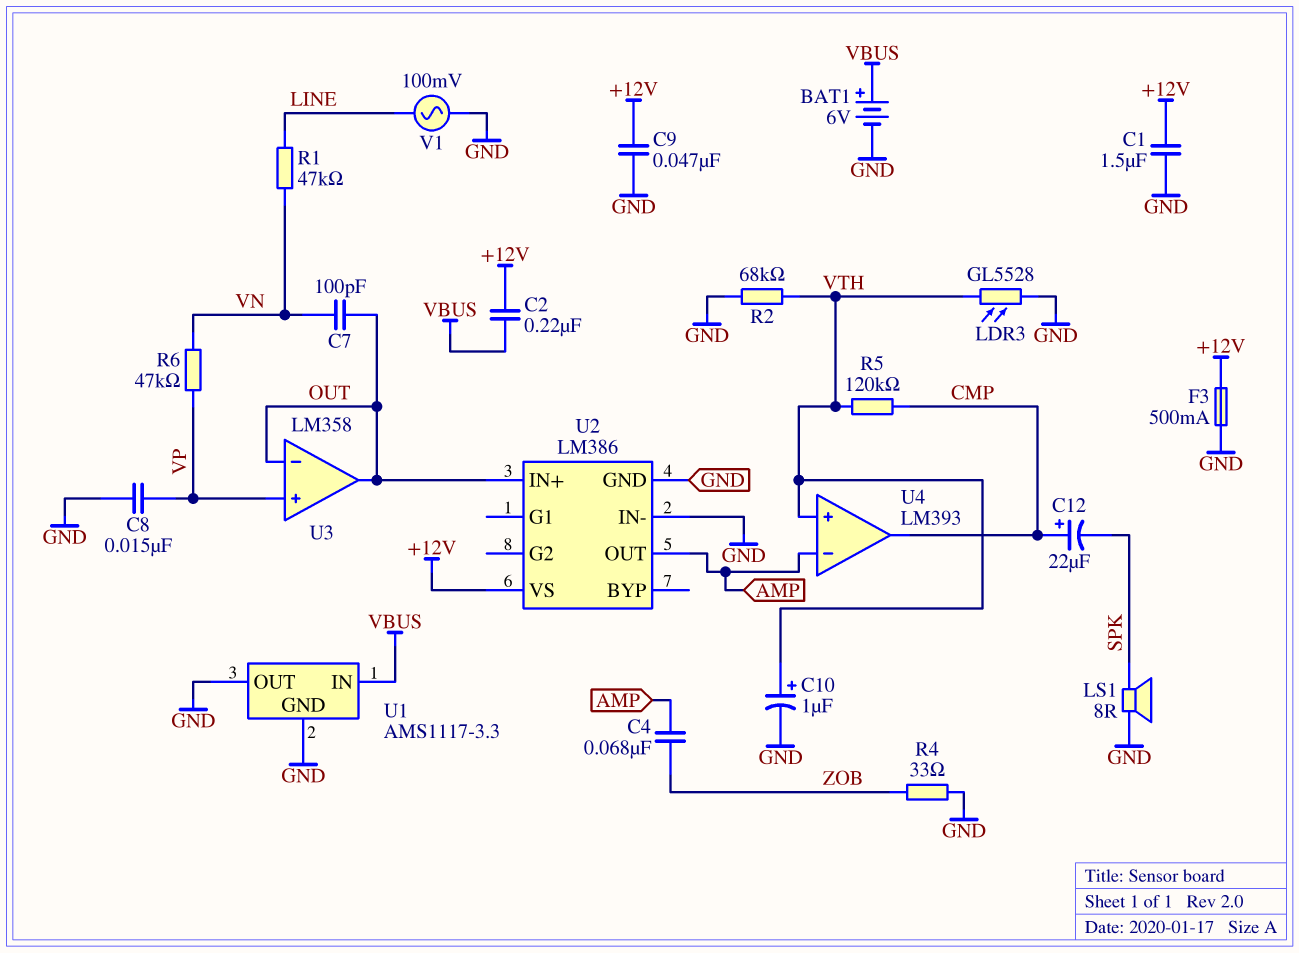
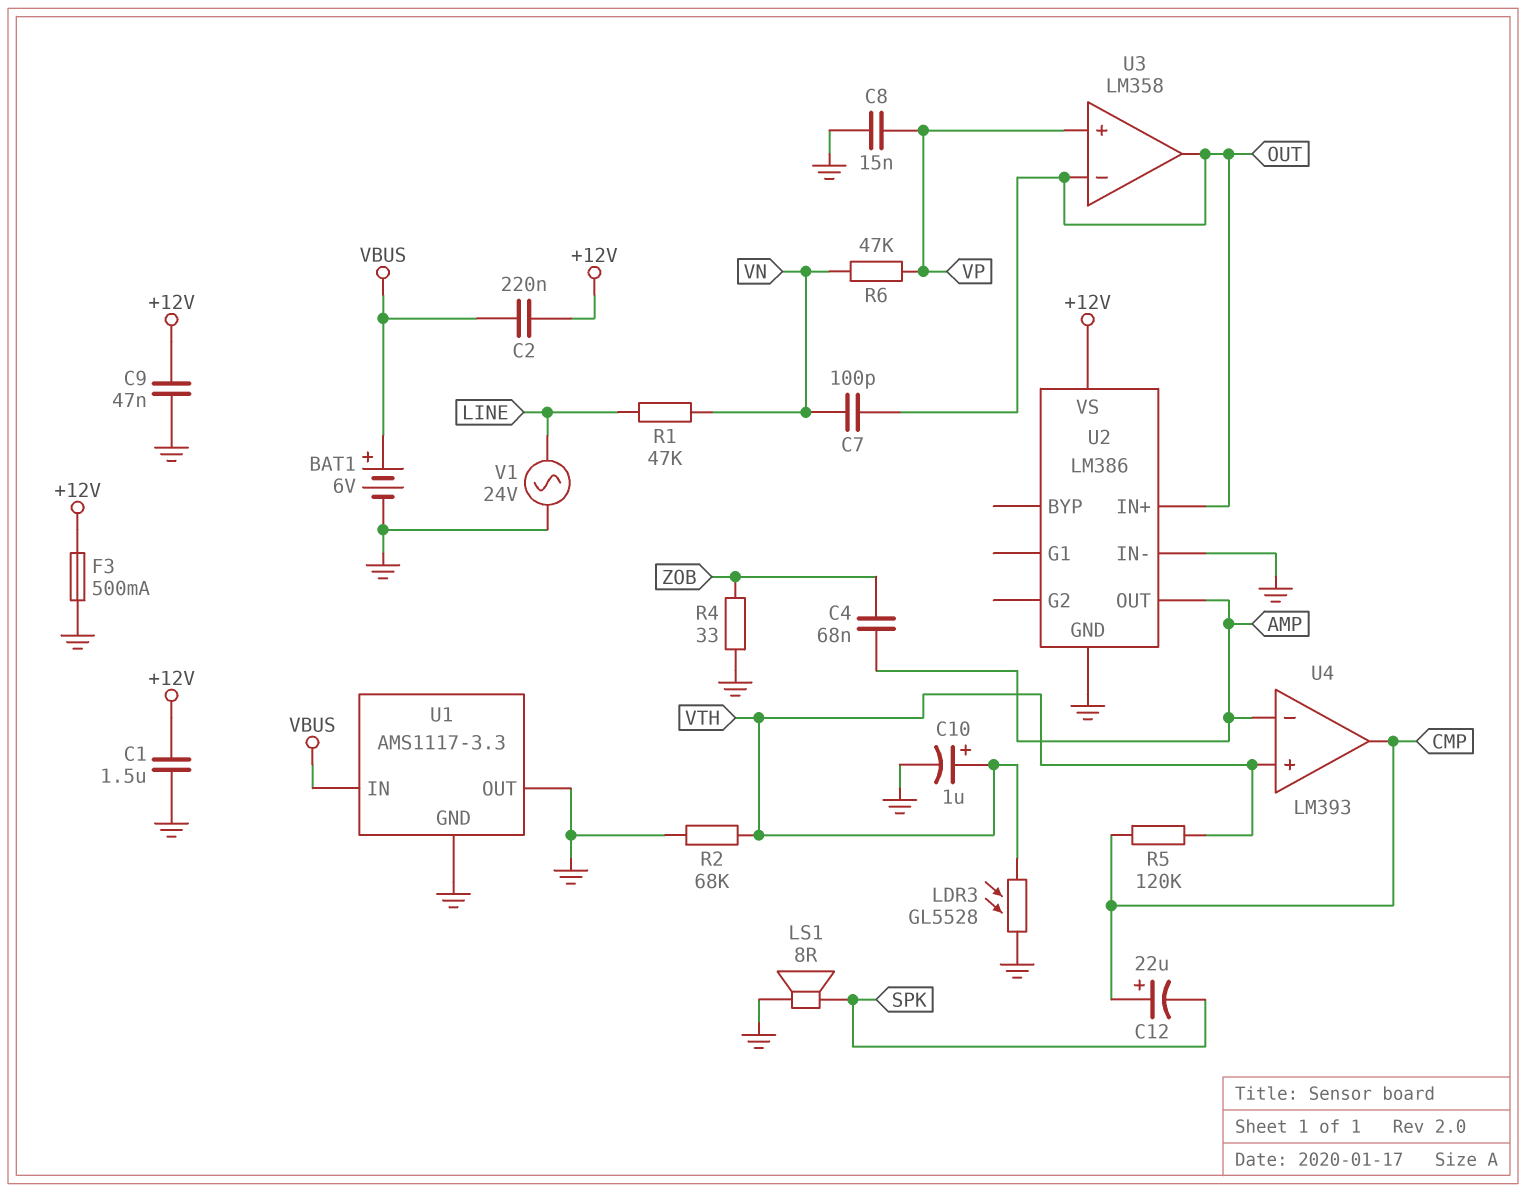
V1: AC 100mV (GND, LINE) -> AC 24V (GND, LINE)

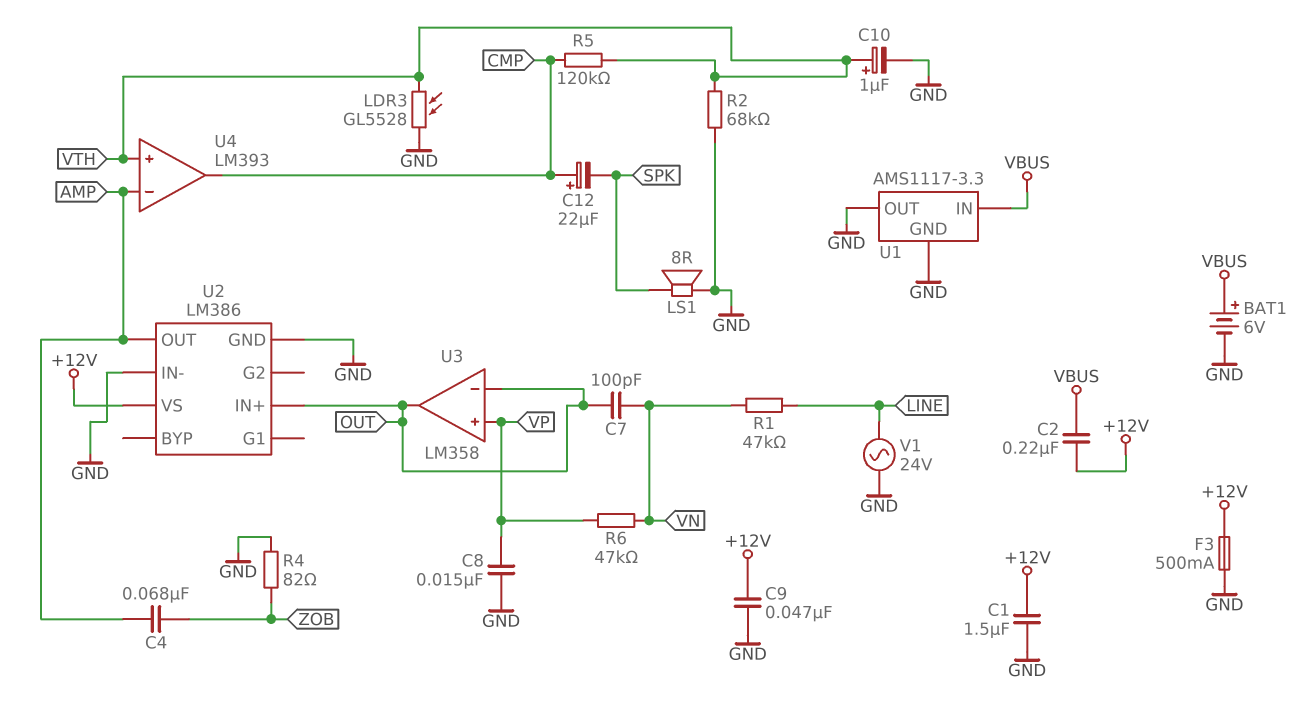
R4: 33 (GND, ZOB) -> 82 (GND, ZOB)

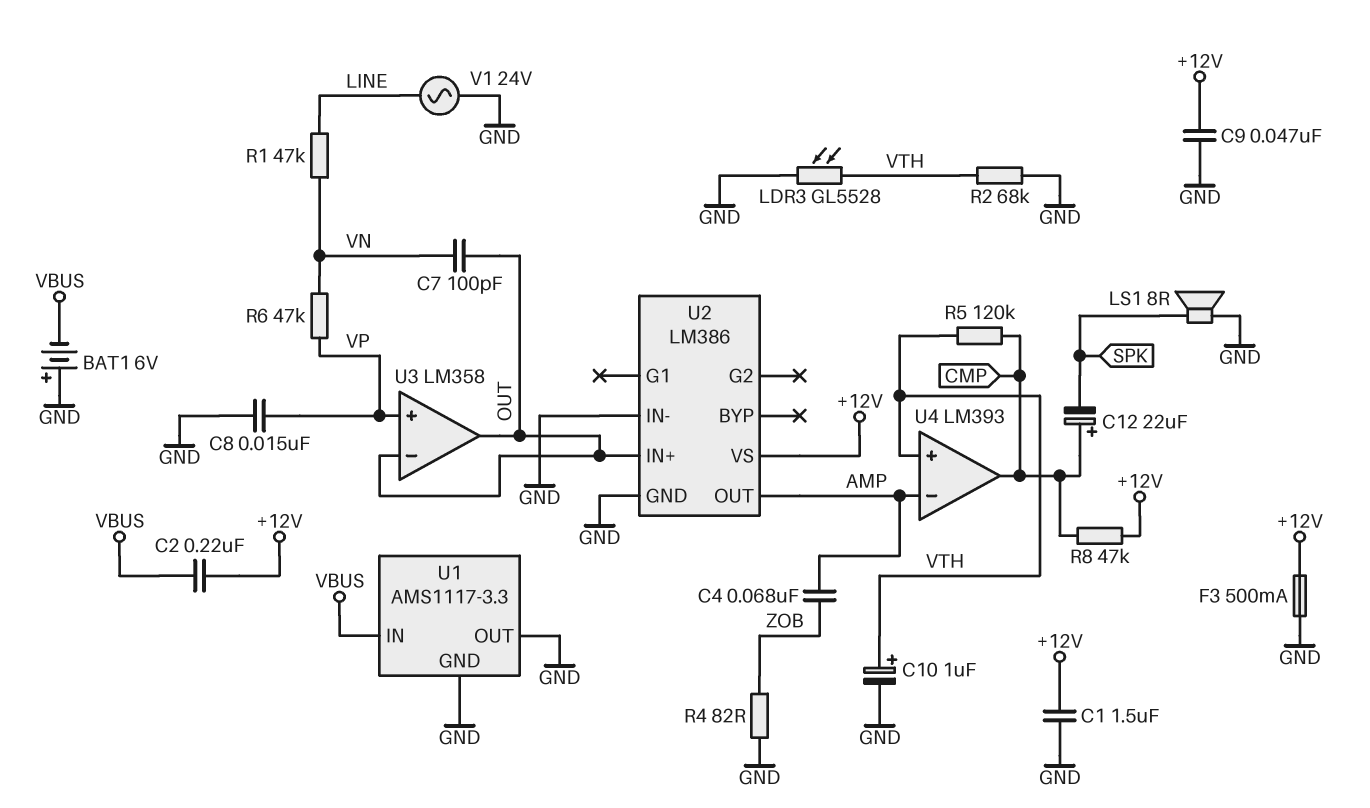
BAT1: 6V (plus VBUS, minus GND) -> 6V (plus GND, minus VBUS)
R8: none -> 47k (+12V, CMP)

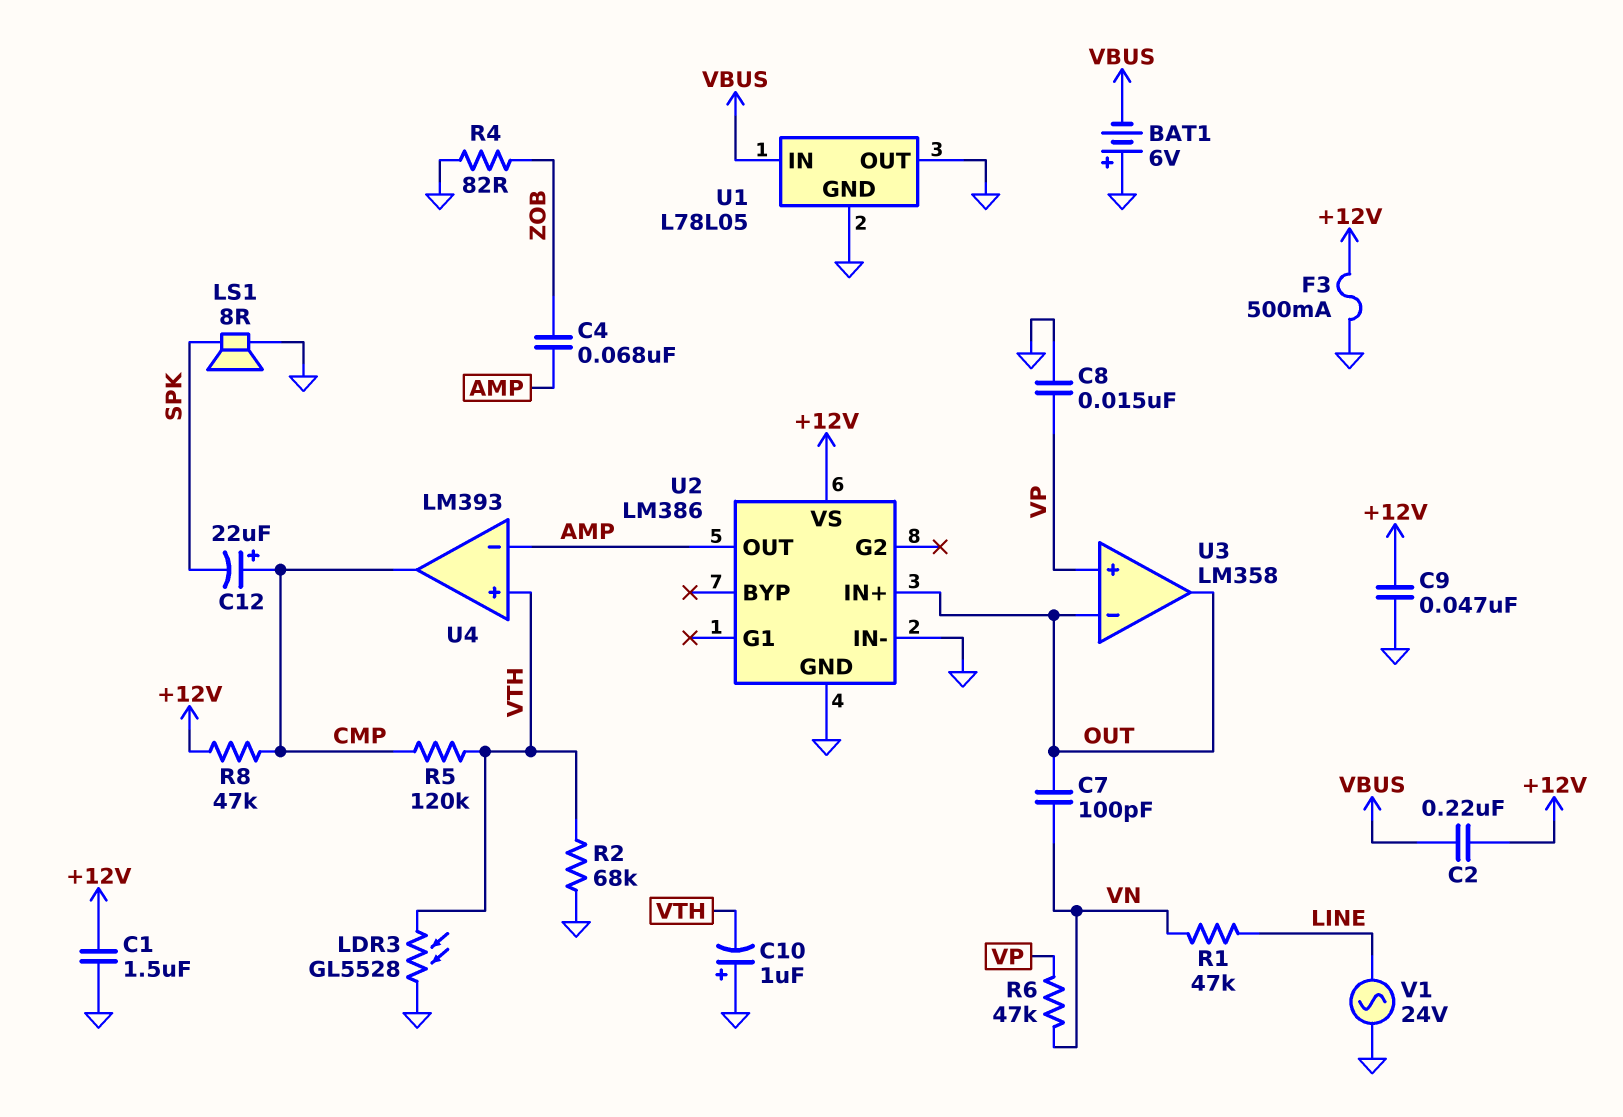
C10: 1uF (plus VTH, minus GND) -> 1uF (plus GND, minus VTH)
U1: AMS1117-3.3 -> L78L05

